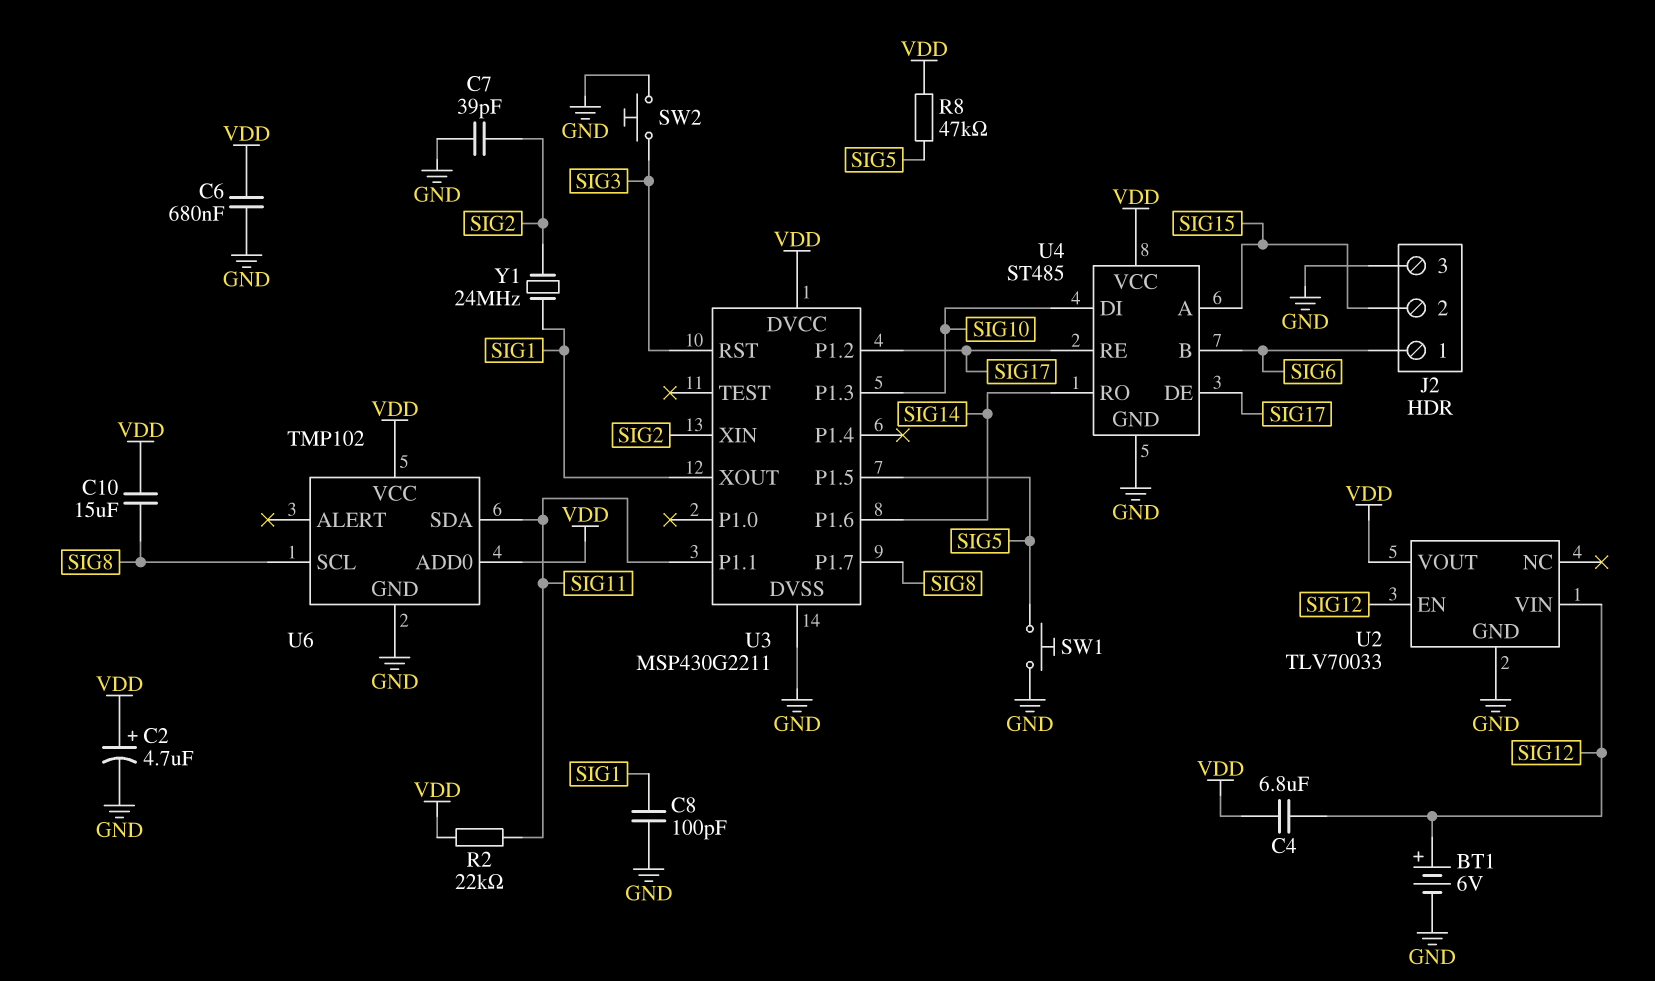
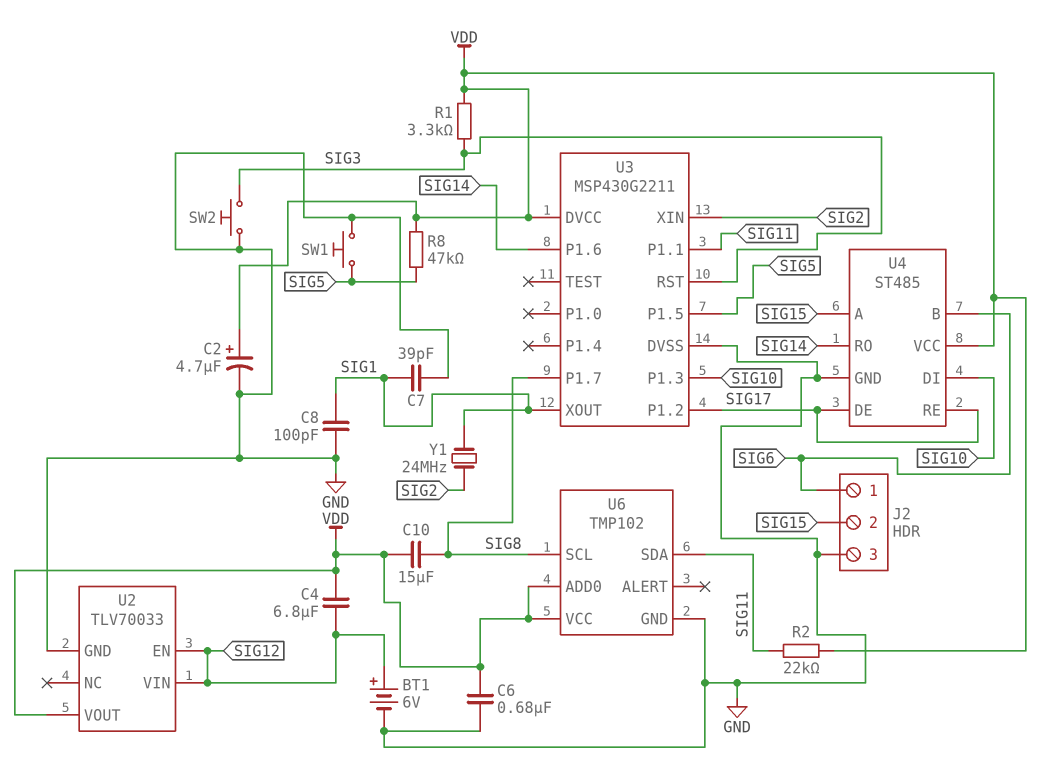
C7: 39pF (GND, SIG2) -> 39pF (GND, SIG1)
R1: none -> 3.3k (SIG3, VDD)

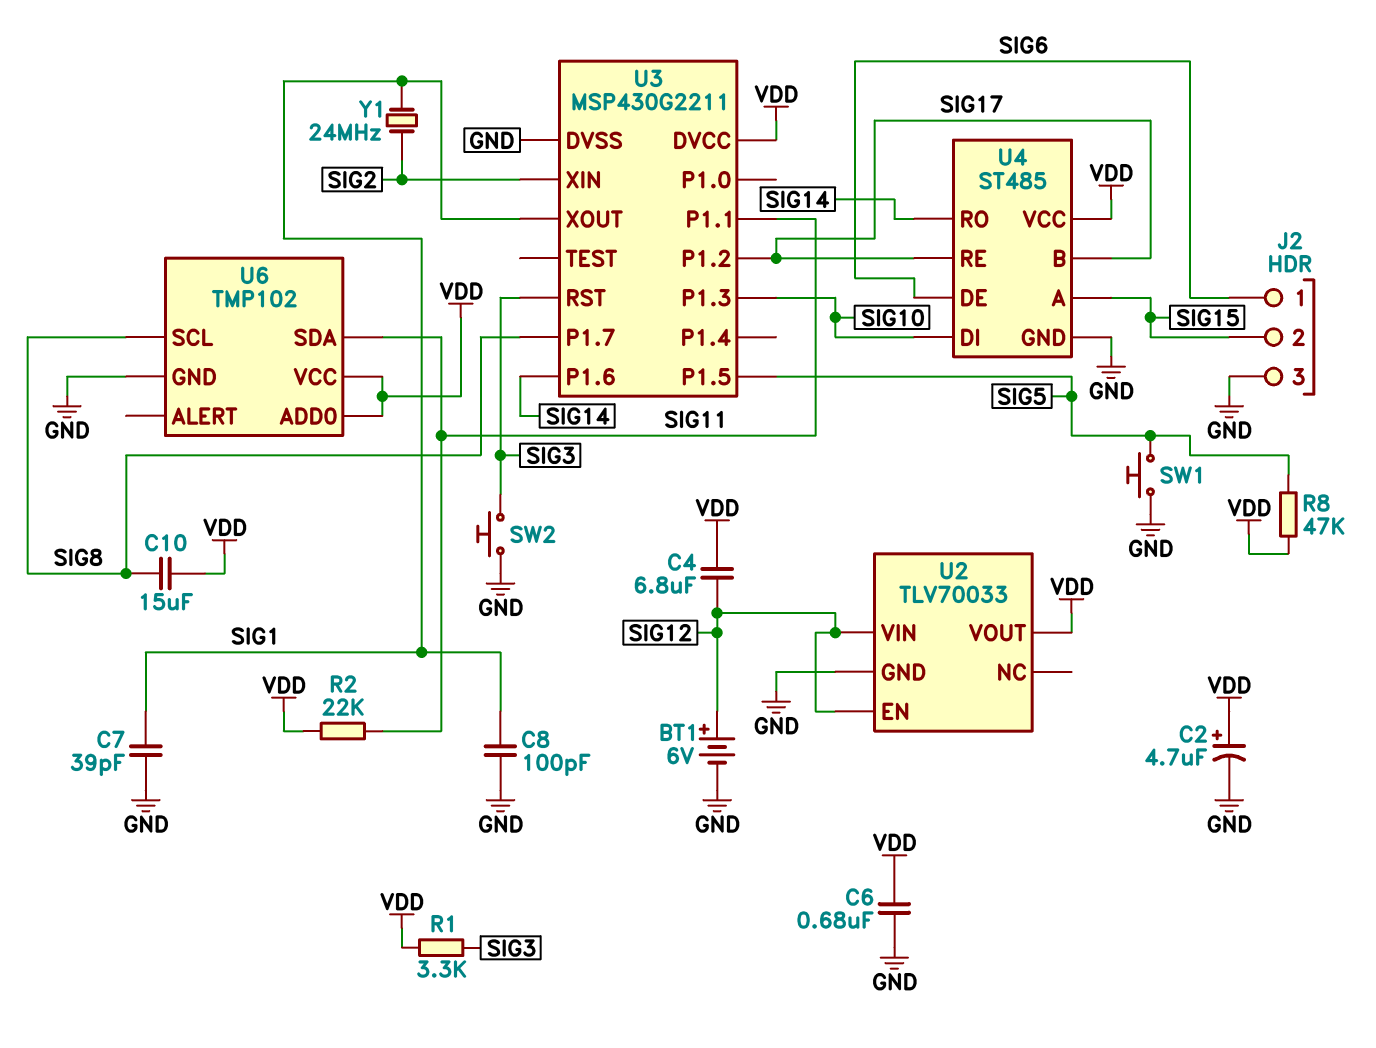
U4 pin B: SIG6 -> SIG17
U4 pin DE: SIG17 -> SIG6

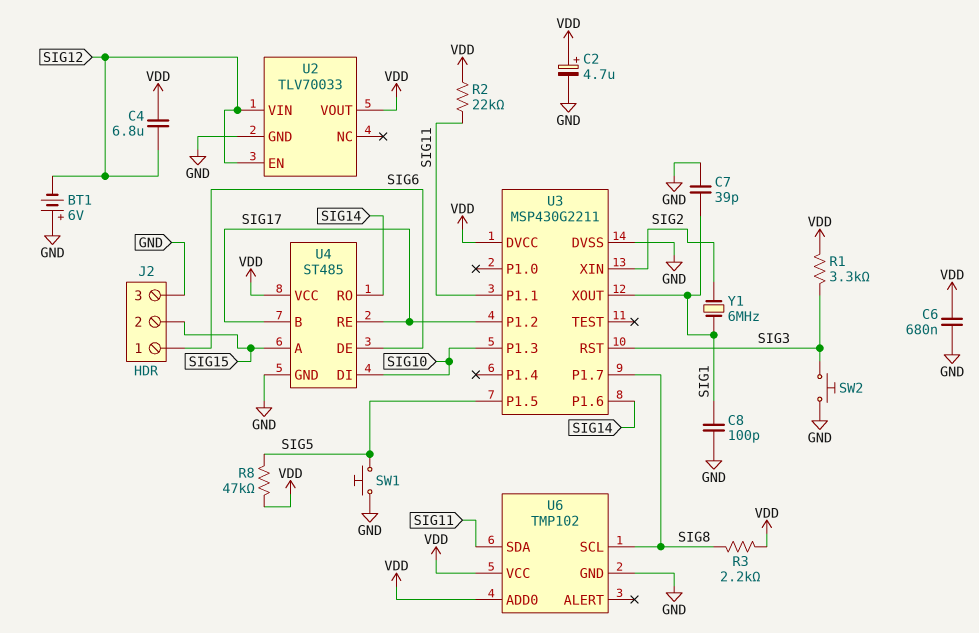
BT1: 6V (plus SIG12, minus GND) -> 6V (plus GND, minus SIG12)
C10: 15uF (SIG8, VDD) -> none
R3: none -> 2.2k (SIG8, VDD)
Y1: 24MHz (SIG1, SIG2) -> 6MHz (SIG1, SIG2)

